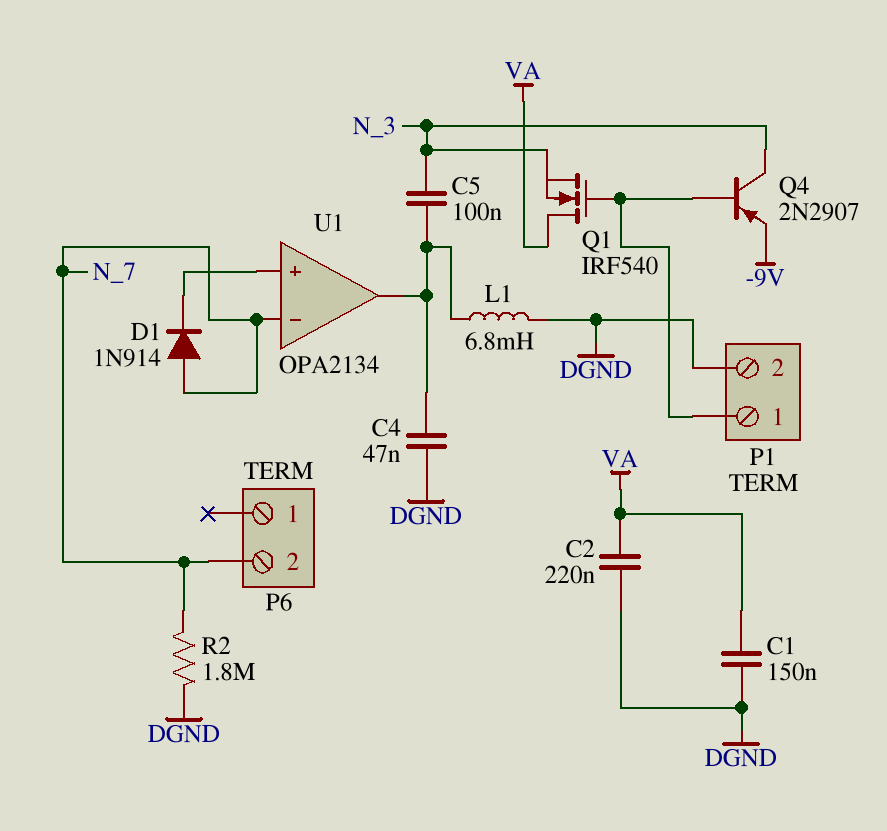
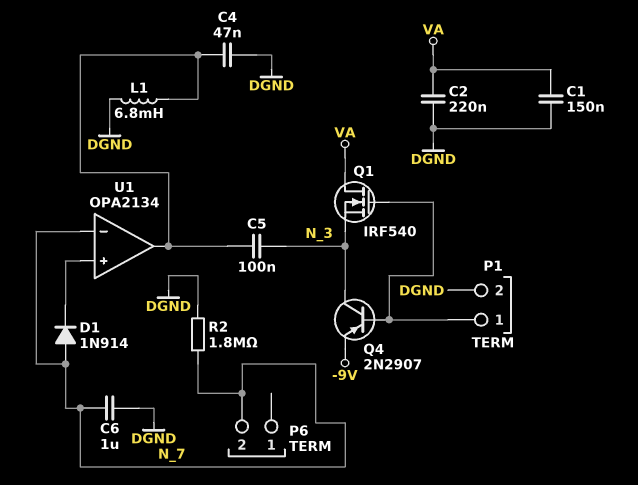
C6: none -> 1uF (DGND, N_7)

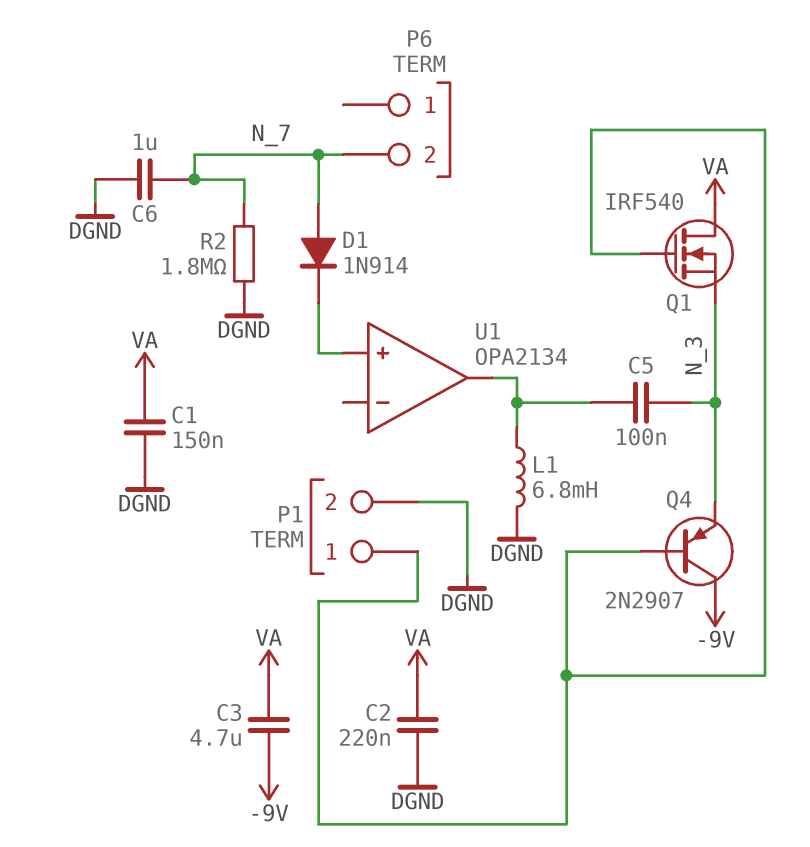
C3: none -> 4.7uF (-9V, VA)
C4: 47nF (DGND, U1/out) -> none
Q4: PNP 2N2907 (B P1/1, C N_3, E -9V) -> PNP 2N2907 (B P1/1, C -9V, E N_3)
U1 pin in-: N_7 -> none

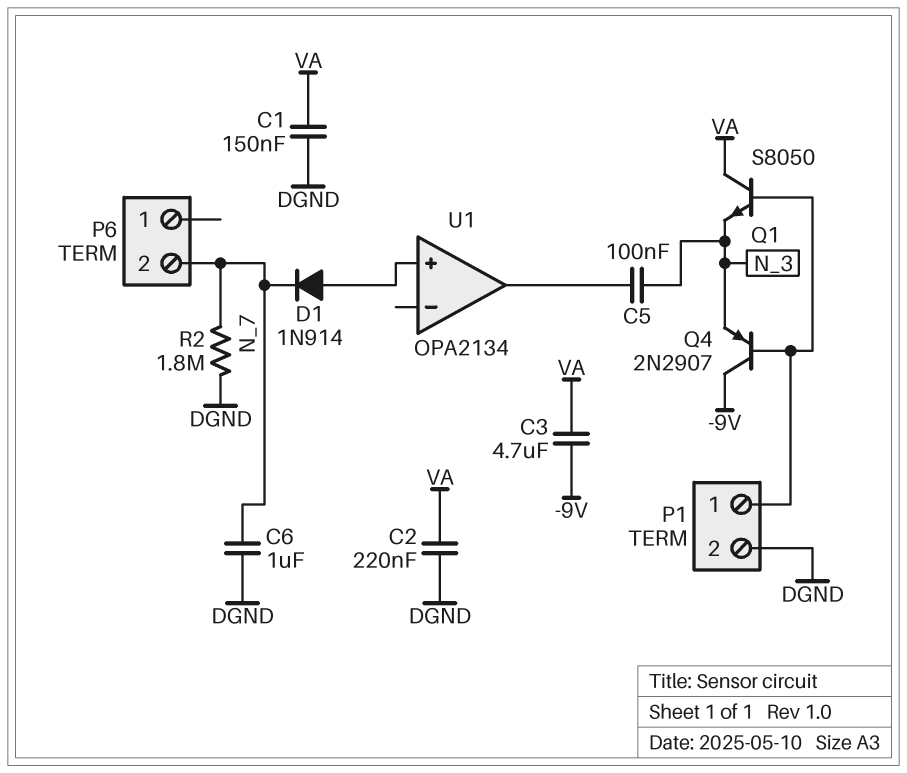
D1: diode 1N914 (A N_7, K U1/in+) -> diode 1N914 (A U1/in+, K N_7)
L1: 6.8mH (DGND, U1/out) -> none
Q1: NMOS IRF540 (G P1/1, D VA, S N_3) -> NPN S8050 (B P1/1, C VA, E N_3)

